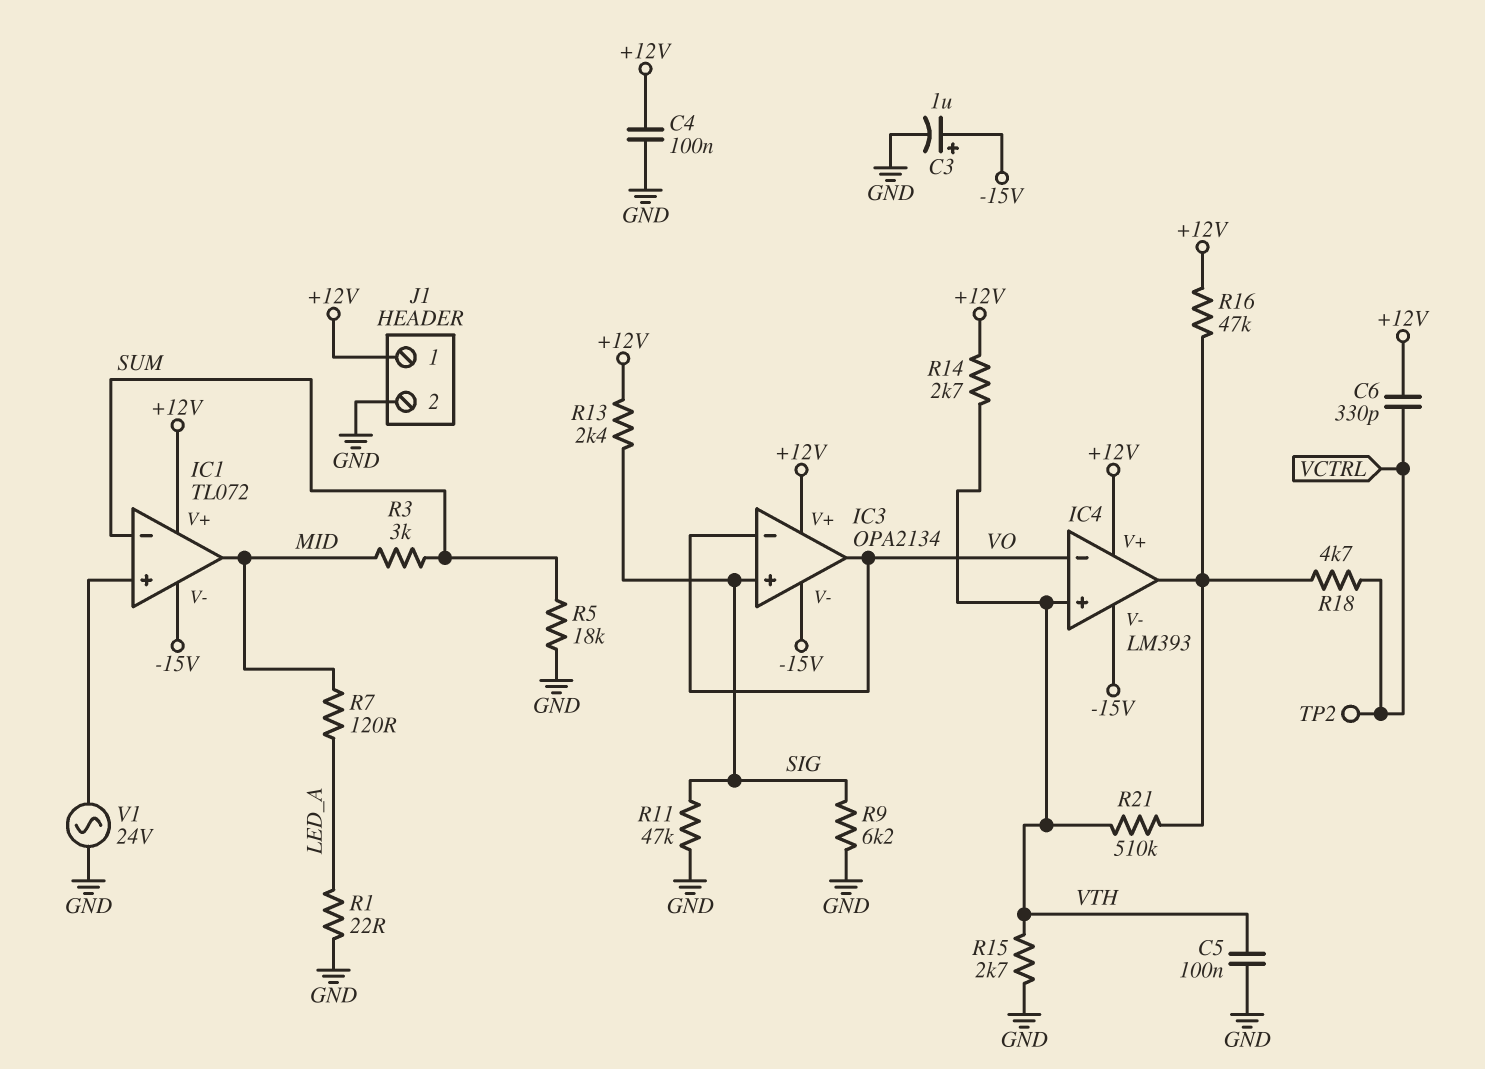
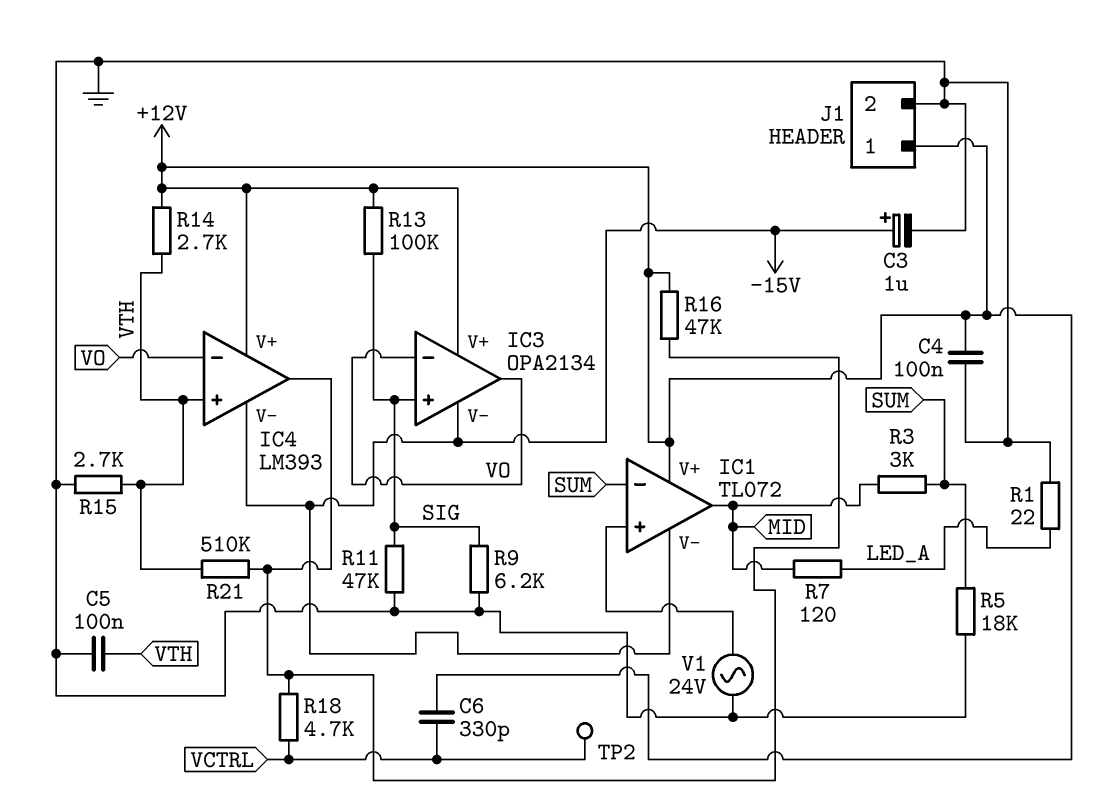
R13: 2.4k (+12V, SIG) -> 100k (+12V, SIG)

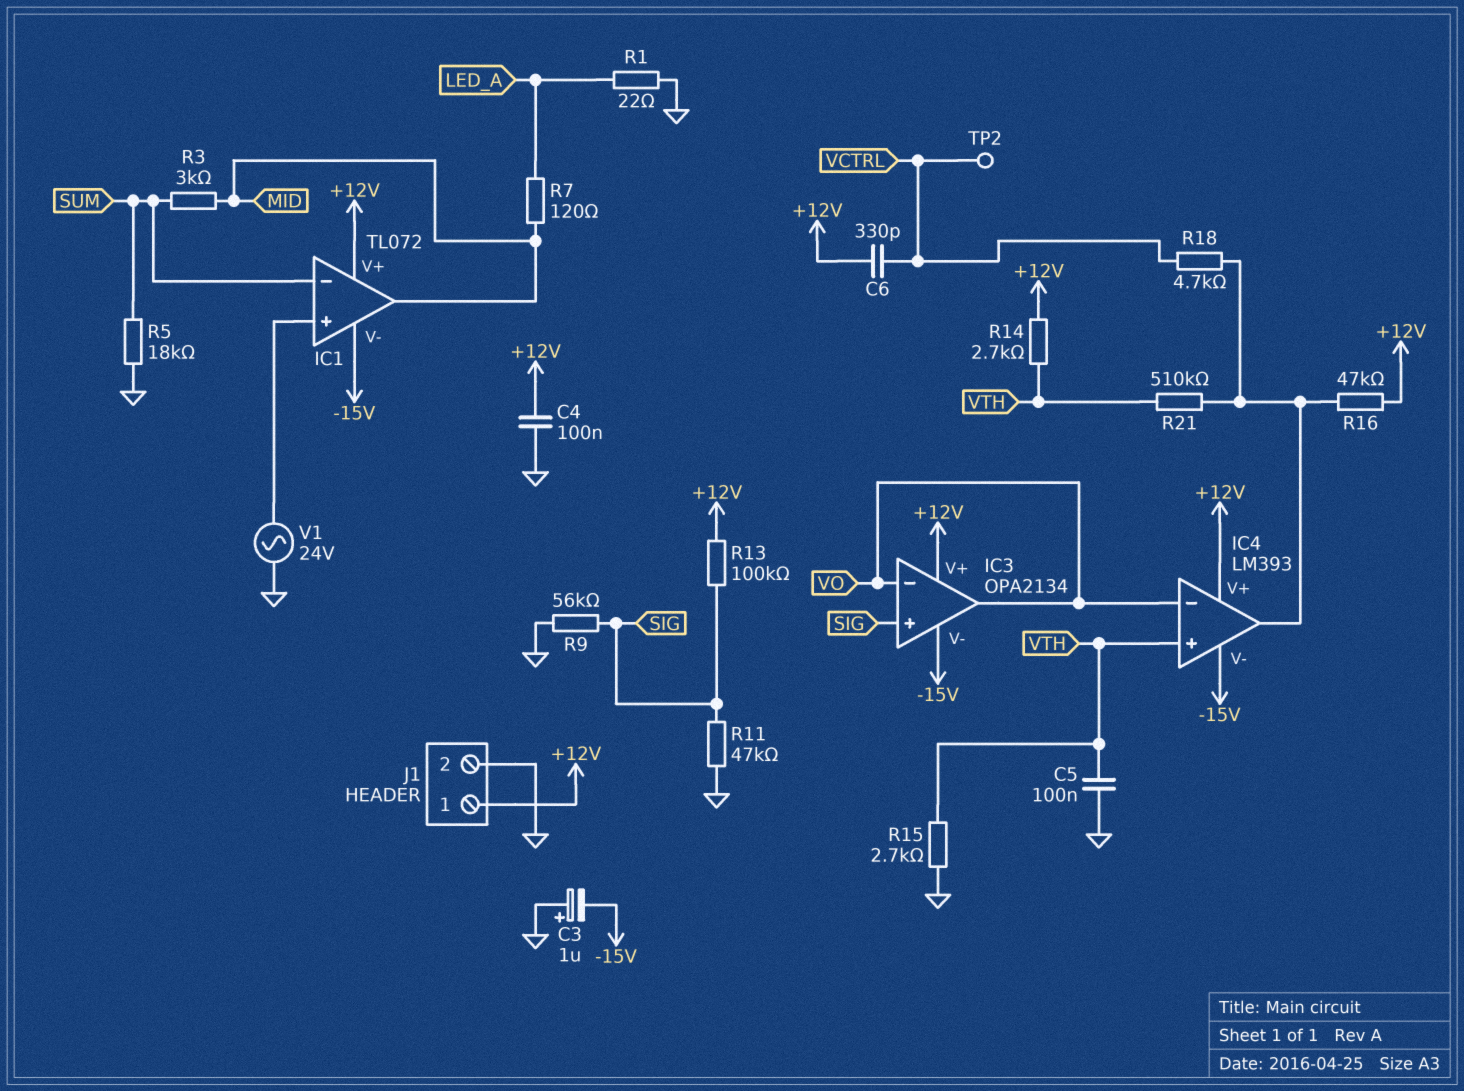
C3: 1uF (plus -15V, minus GND) -> 1uF (plus GND, minus -15V)
R9: 6.2k (GND, SIG) -> 56k (GND, SIG)

